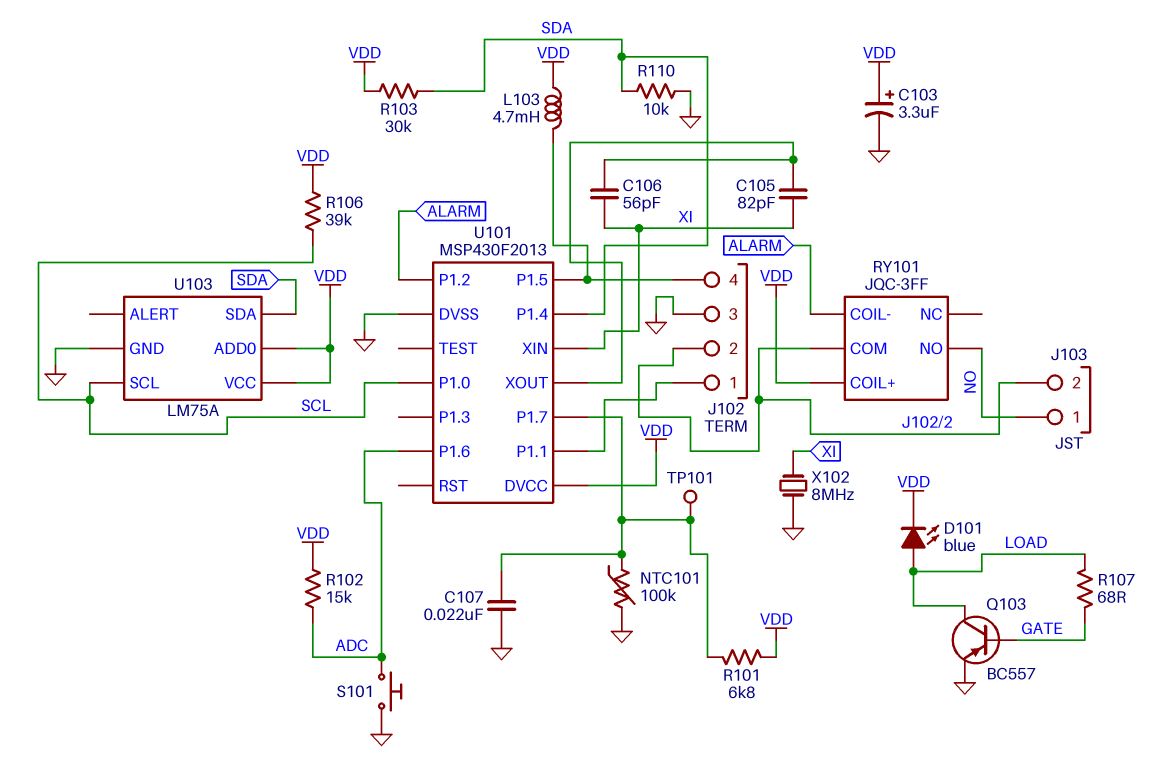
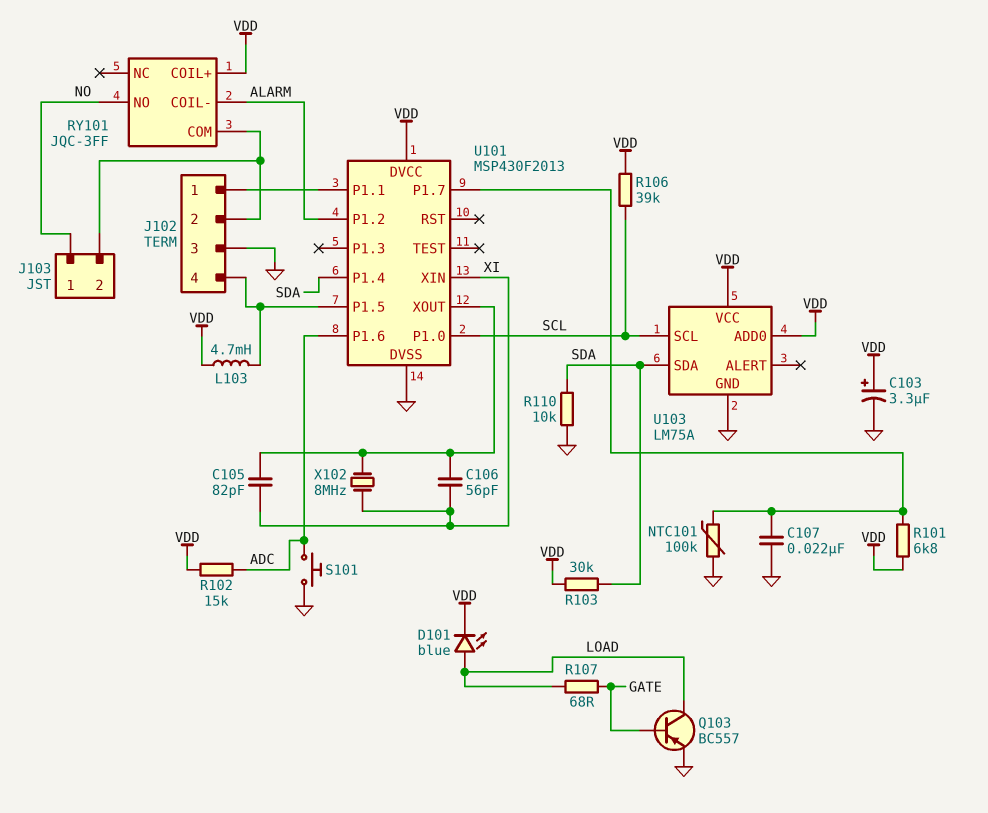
TP101: test point (U101/P1.7) -> none
X102: 8MHz (GND, XI) -> 8MHz (U101/XOUT, XI)

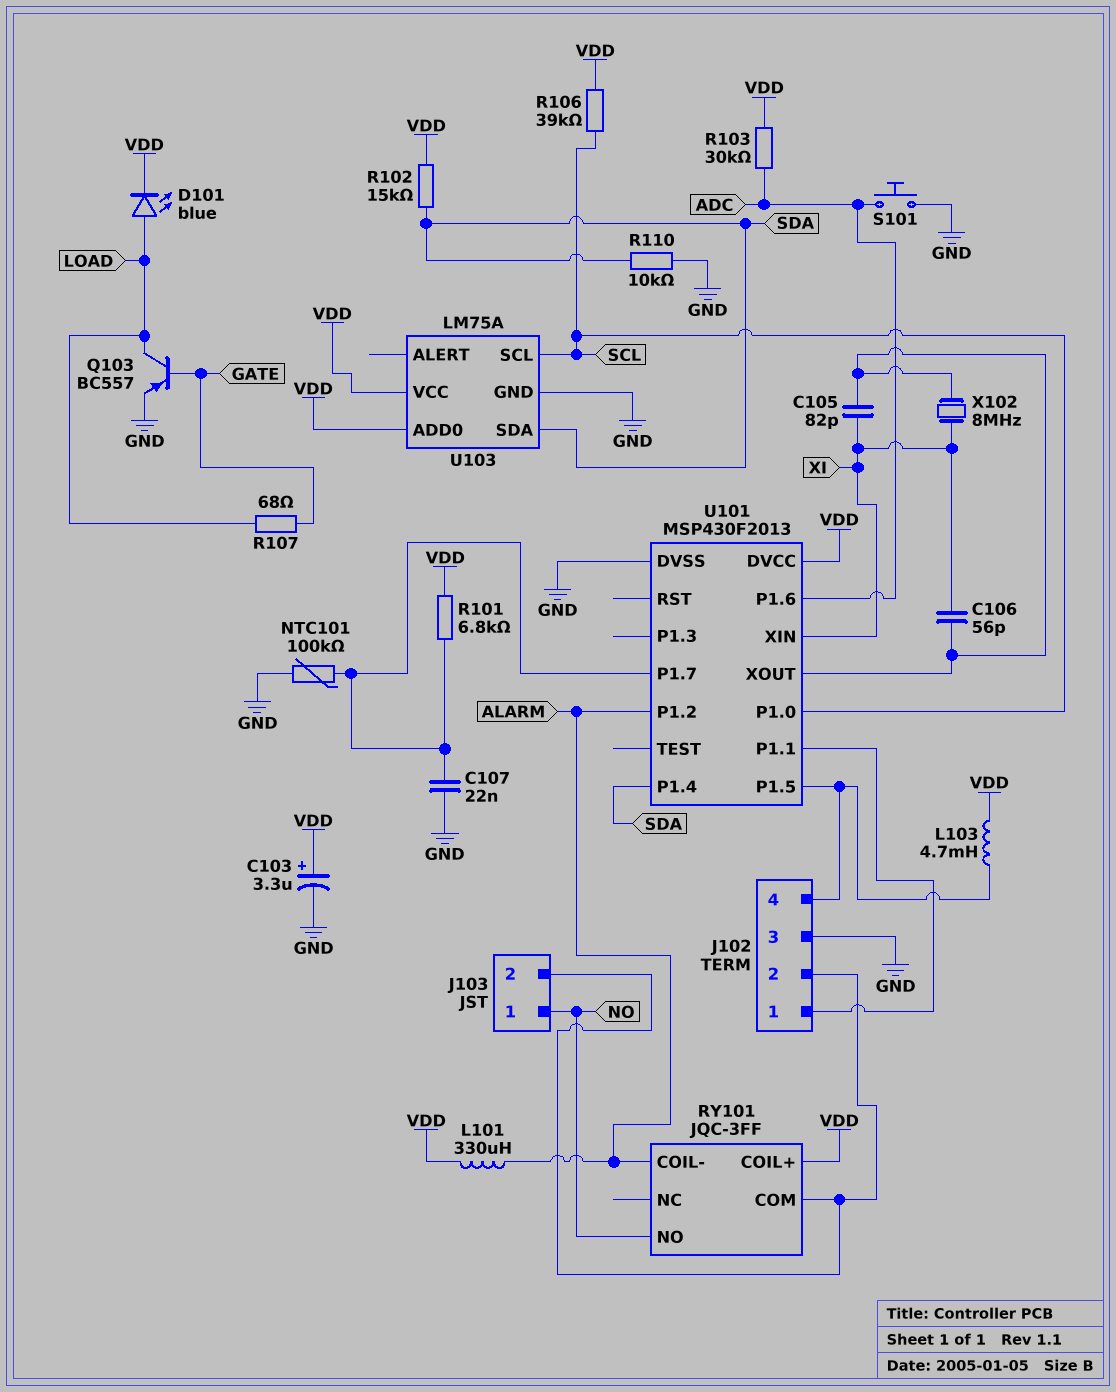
L101: none -> 330uH (ALARM, VDD)
R102: 15k (ADC, VDD) -> 15k (SDA, VDD)
R103: 30k (SDA, VDD) -> 30k (ADC, VDD)

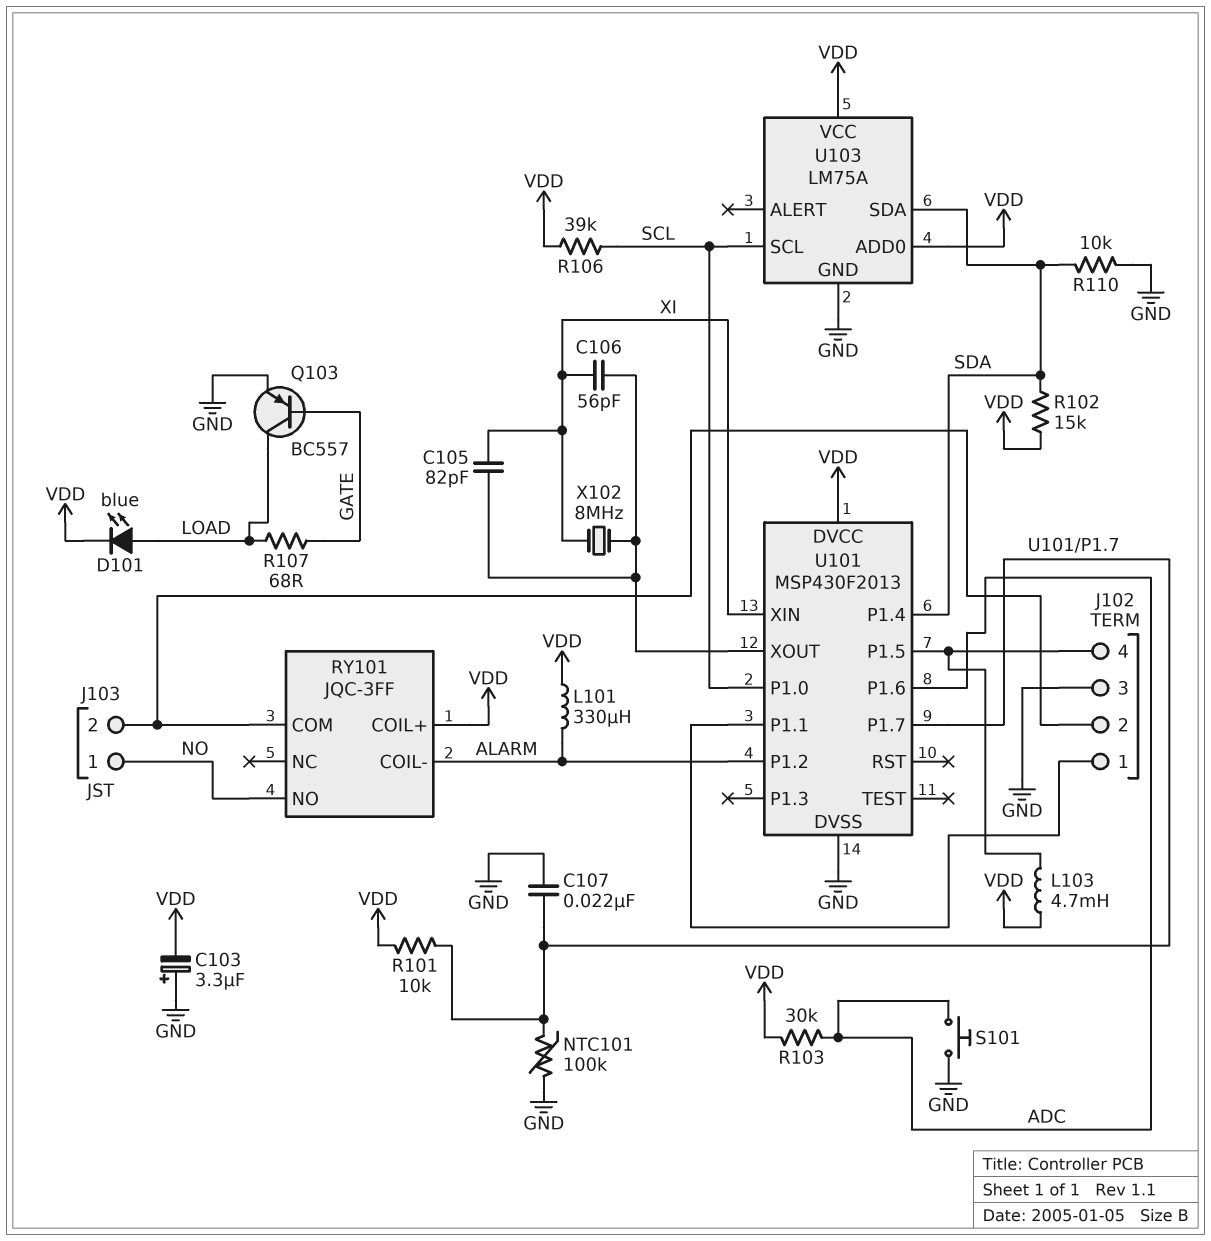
C103: 3.3uF (plus VDD, minus GND) -> 3.3uF (plus GND, minus VDD)
R101: 6.8k (U101/P1.7, VDD) -> 10k (U101/P1.7, VDD)

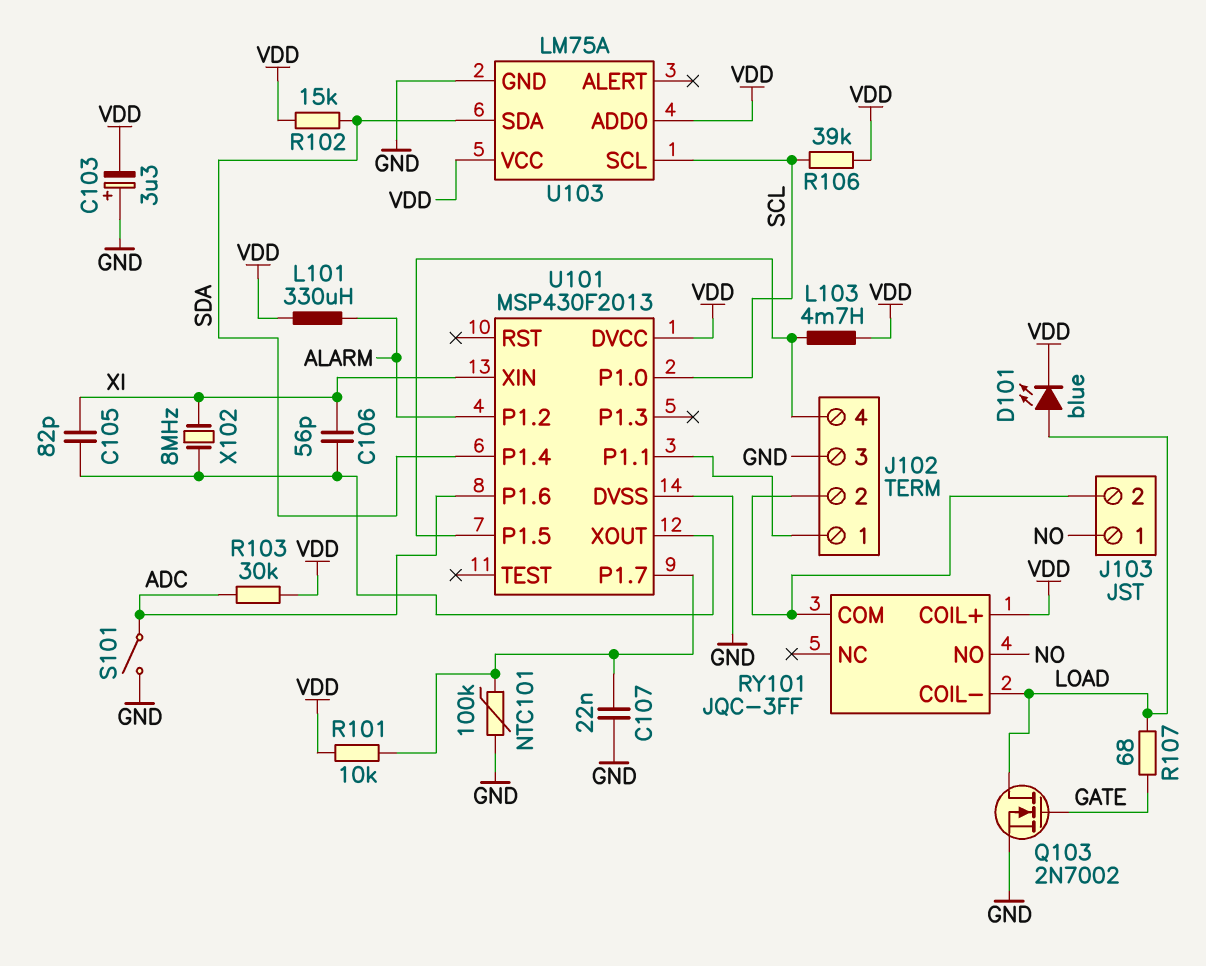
Q103: PNP BC557 (B GATE, C LOAD, E GND) -> NMOS 2N7002 (G GATE, D LOAD, S GND)
R110: 10k (GND, SDA) -> none
RY101 pin COIL-: ALARM -> LOAD
S101: button (ADC, GND) -> switch (ADC, GND)

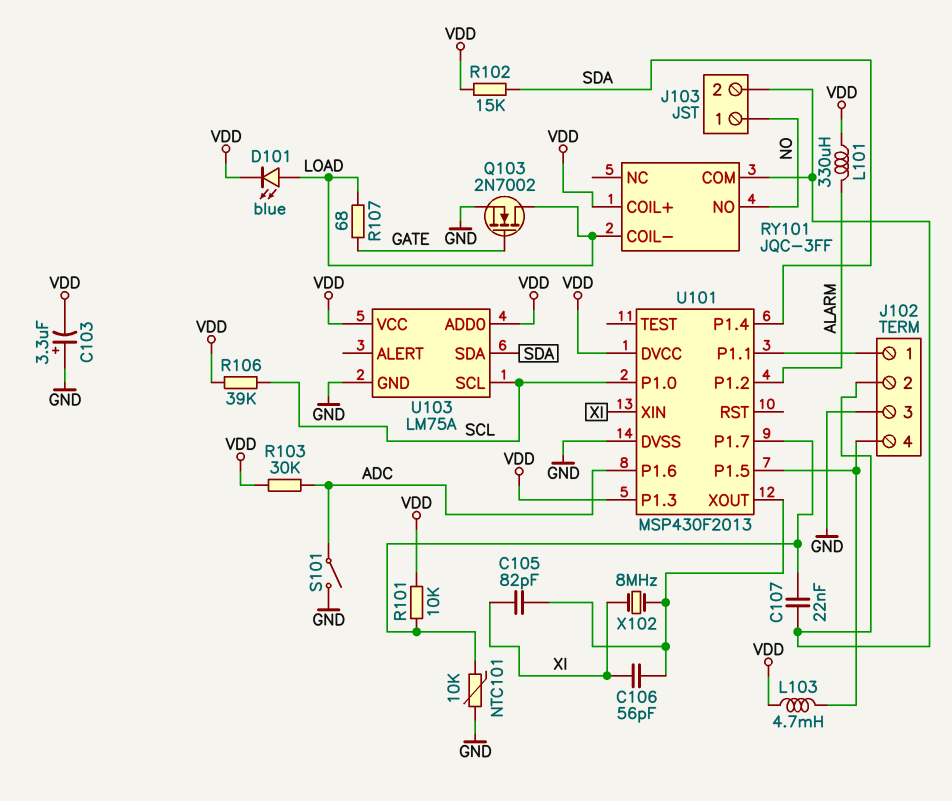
C107: 22nF (GND, U101/P1.7) -> 22nF (J102/2, U101/P1.7)
NTC101: 100k (GND, U101/P1.7) -> 10k (GND, U101/P1.7)
U101 pin P1.3: none -> VDD

